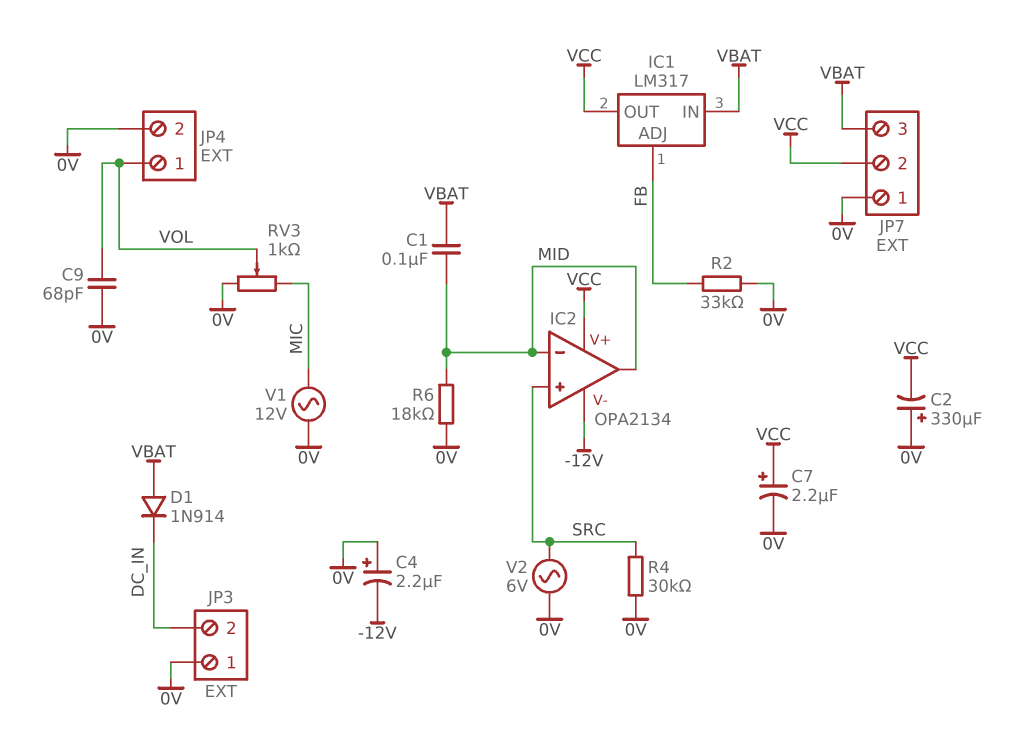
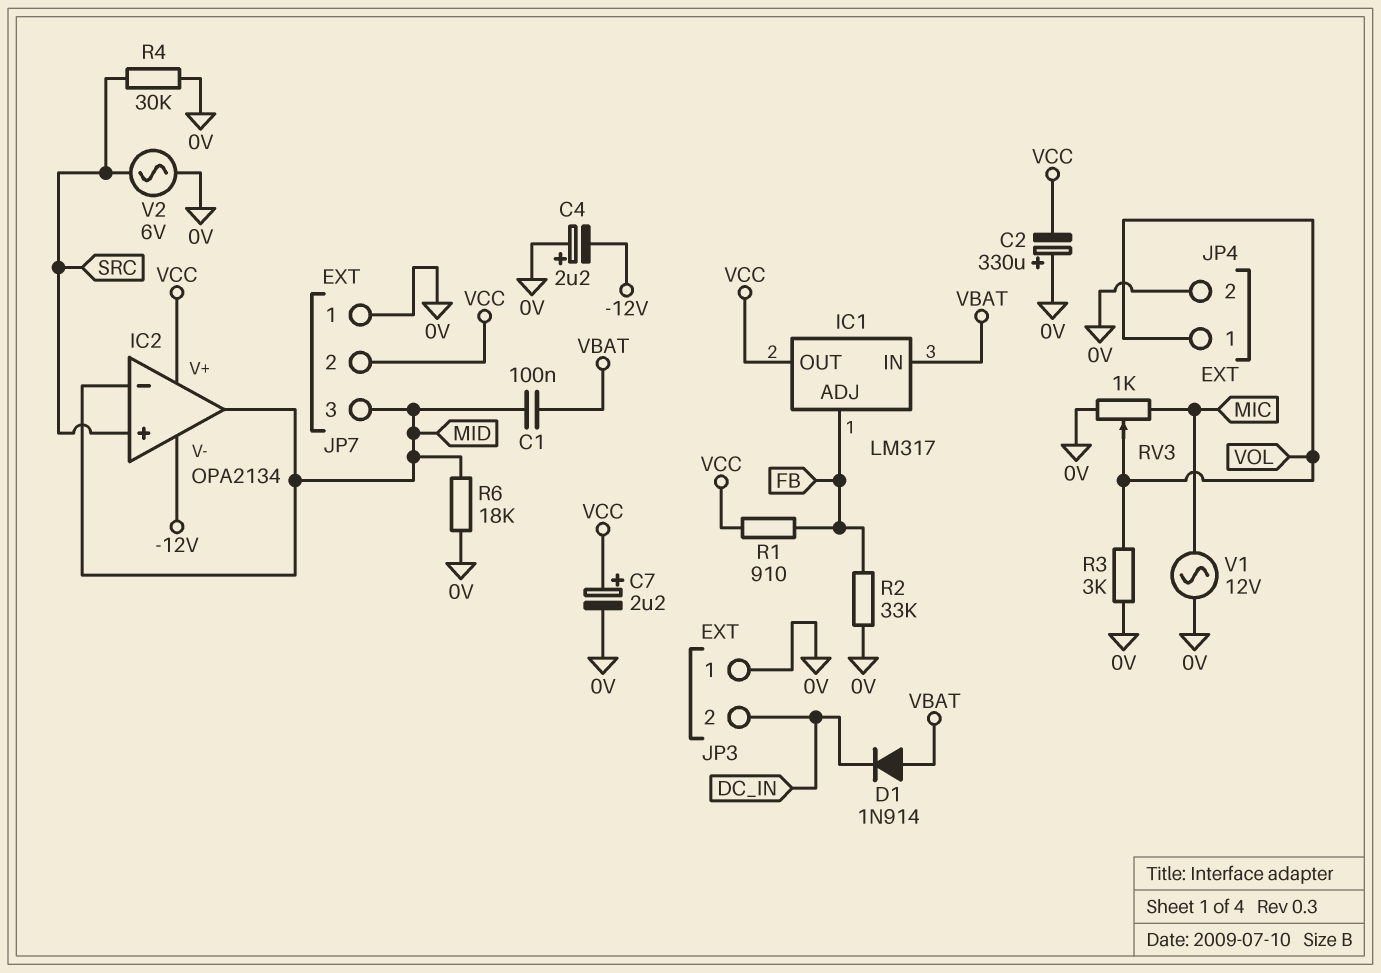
C9: 68pF (0V, VOL) -> none
JP7 pin 3: VBAT -> MID
R1: none -> 910 (FB, VCC)
R3: none -> 3k (0V, VOL)

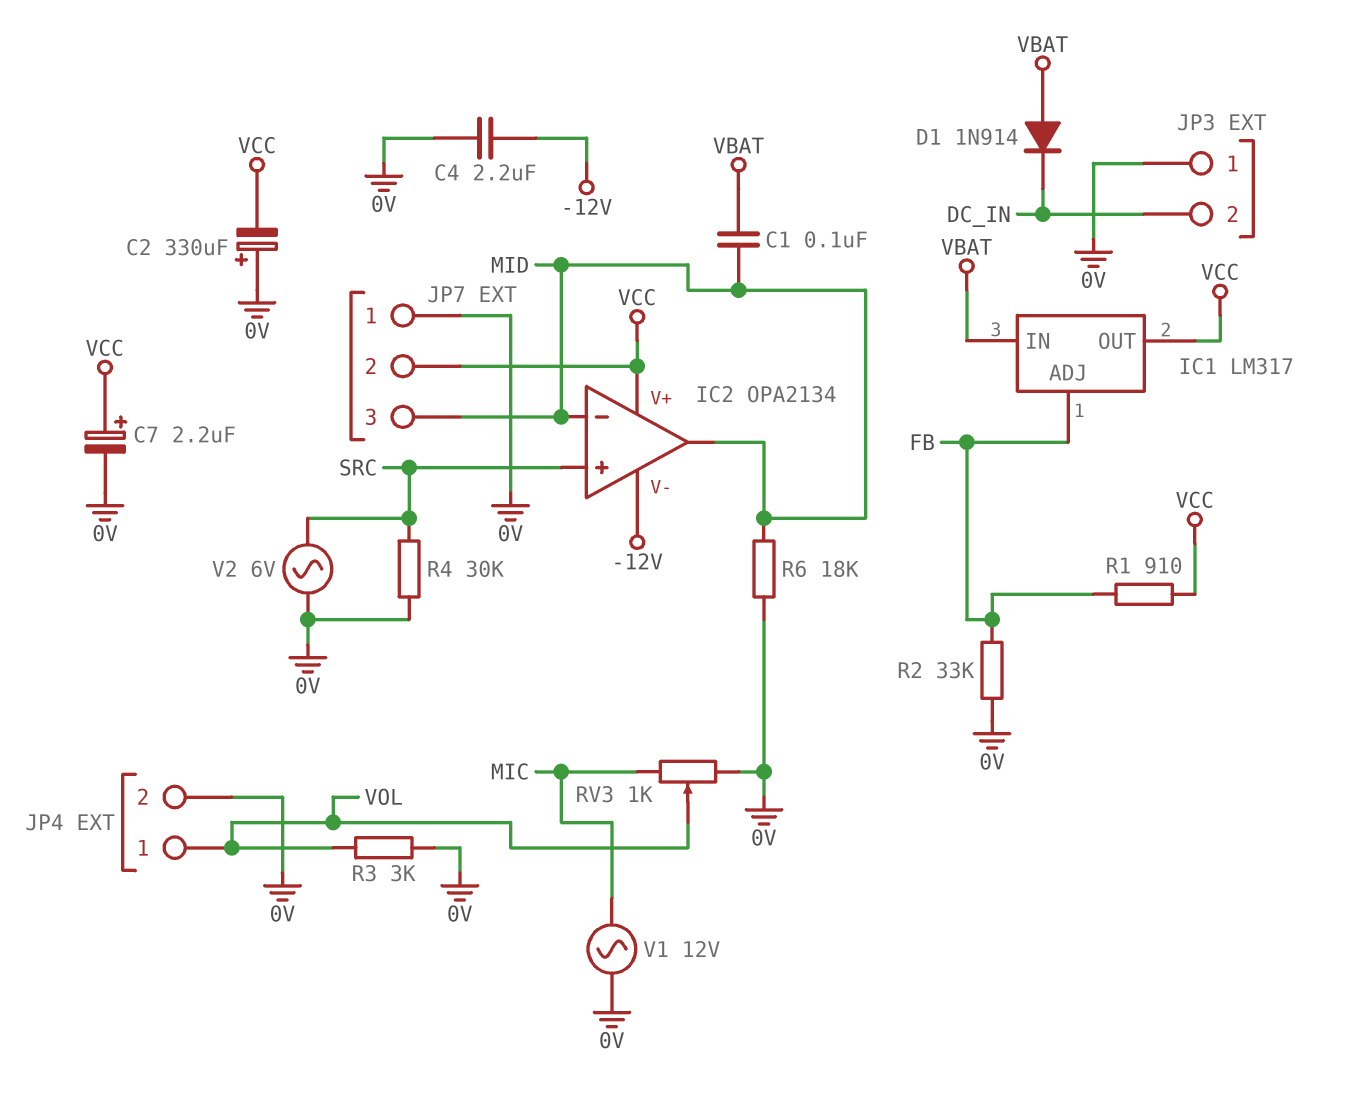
C4: 2.2uF (plus 0V, minus -12V) -> 2.2uF (-12V, 0V)

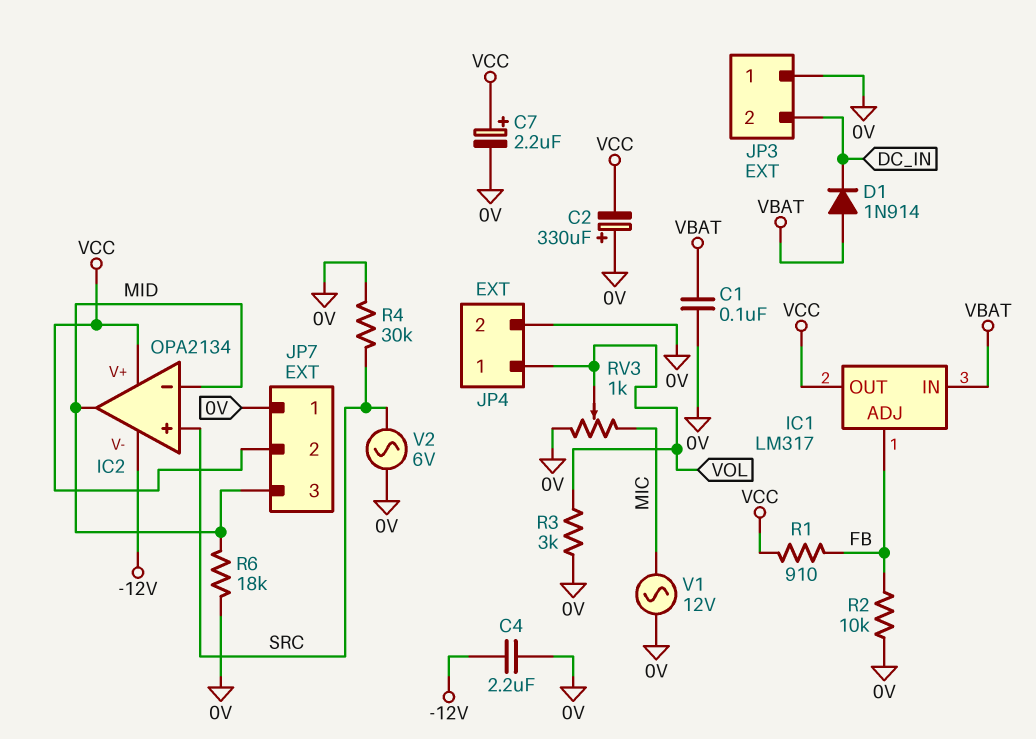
C1: 100nF (MID, VBAT) -> 100nF (0V, VBAT)
R2: 33k (0V, FB) -> 10k (0V, FB)

